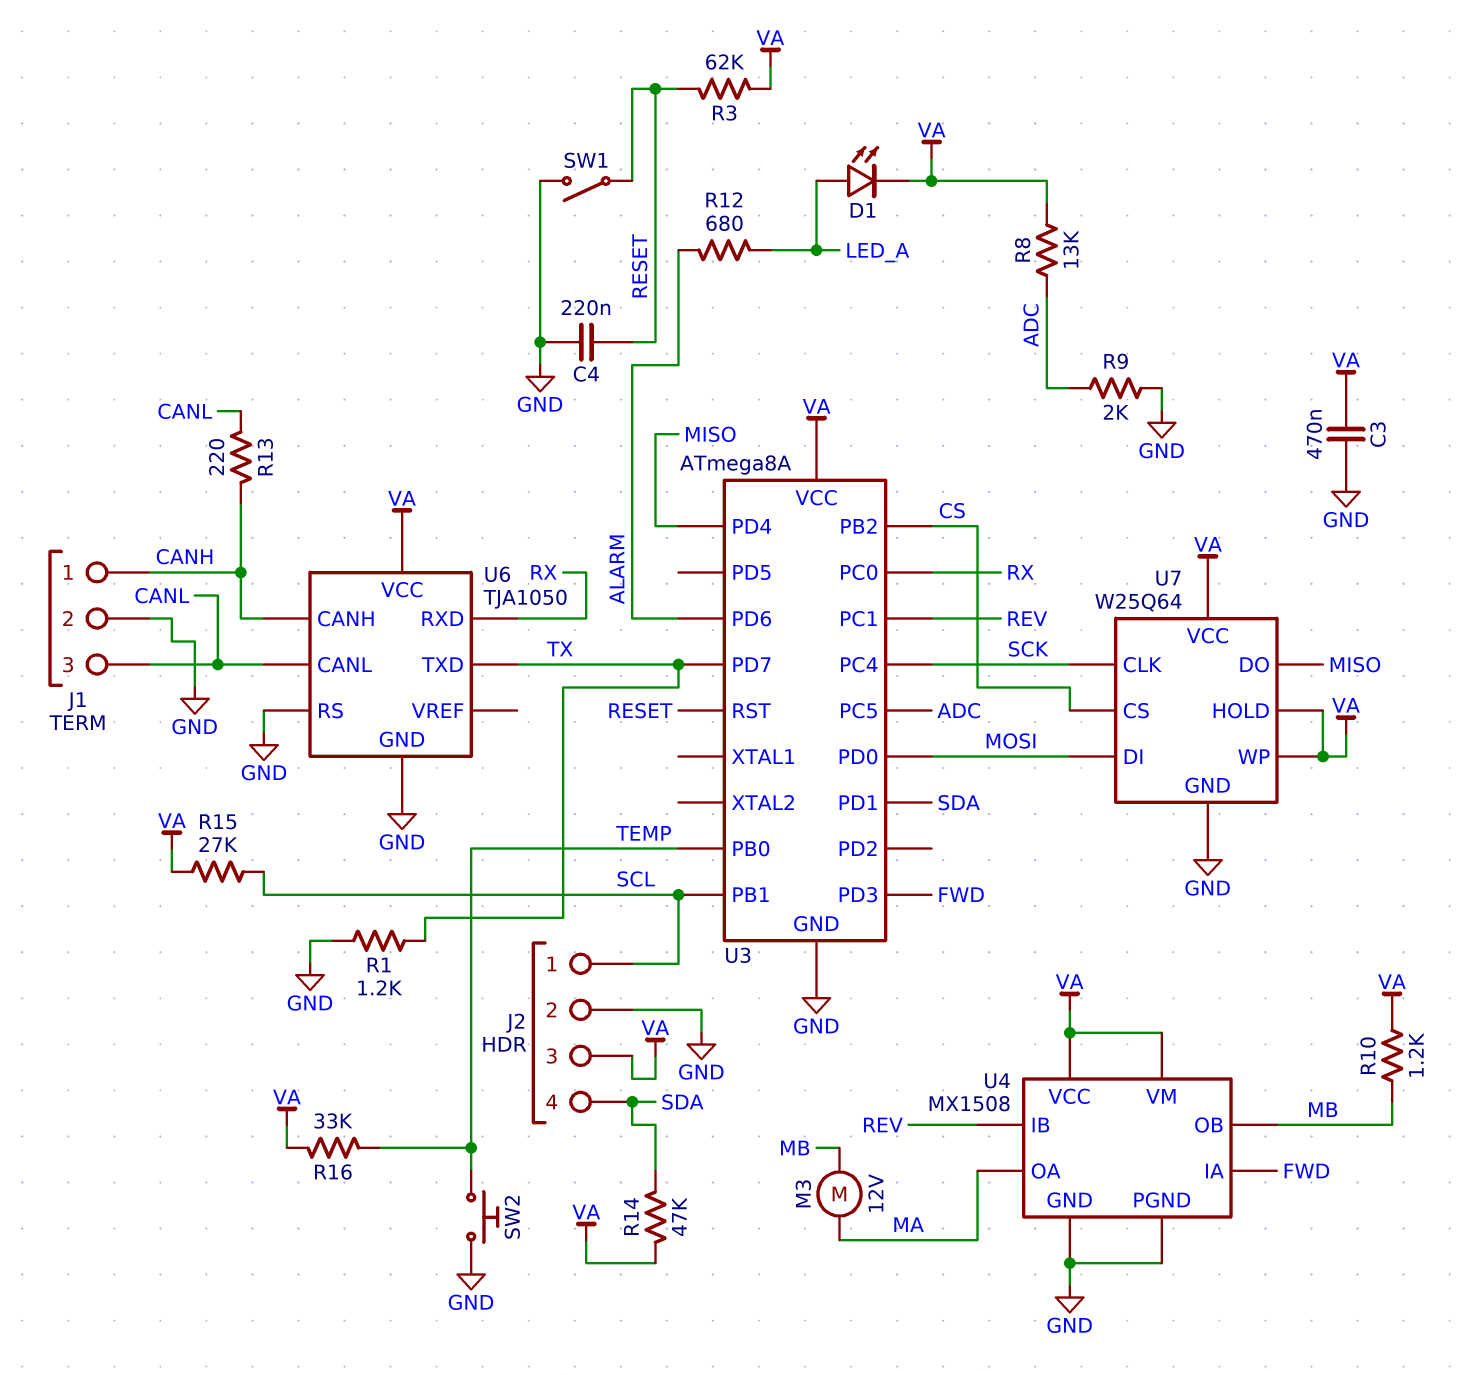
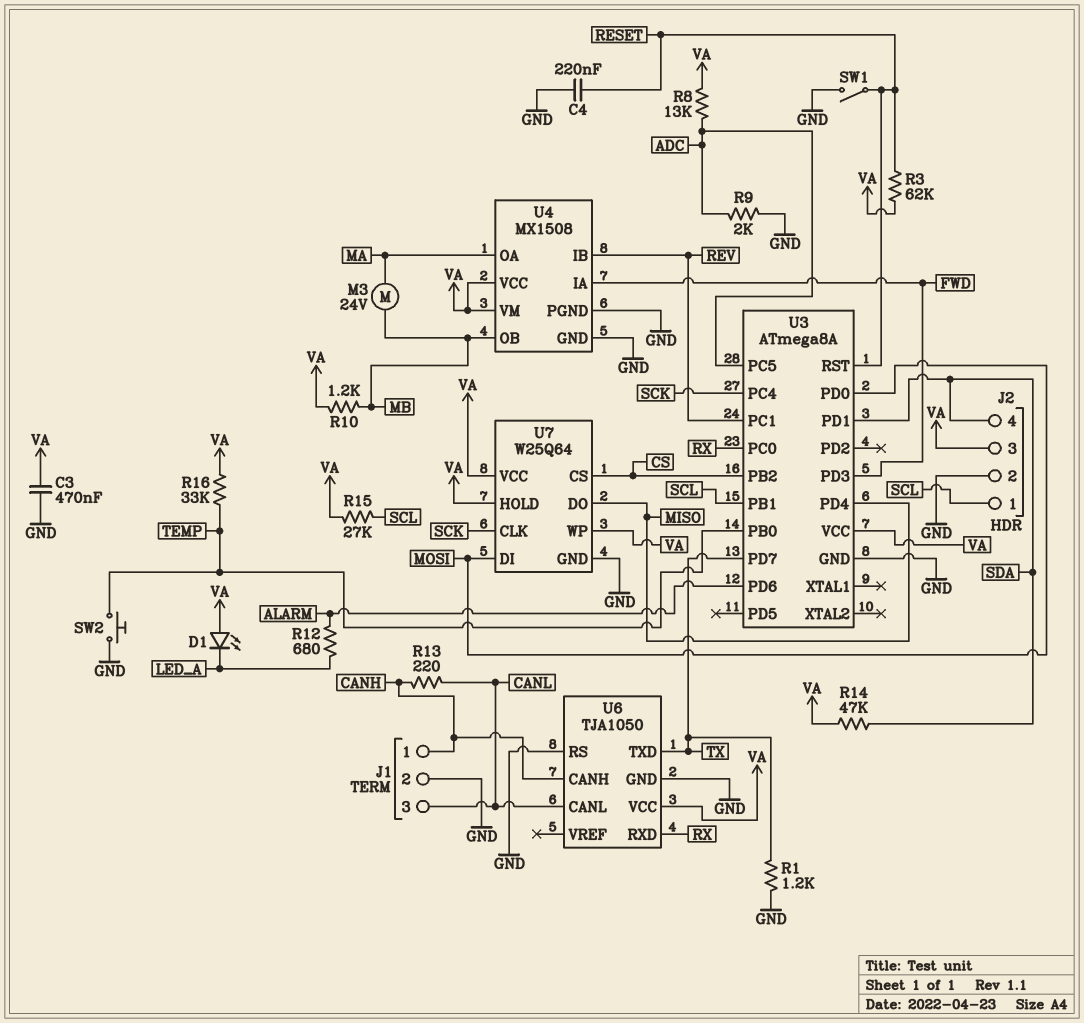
D1: LED (A LED_A, K VA) -> LED (A VA, K LED_A)
M3: motor 12V (MA, MB) -> motor 24V (MA, MB)

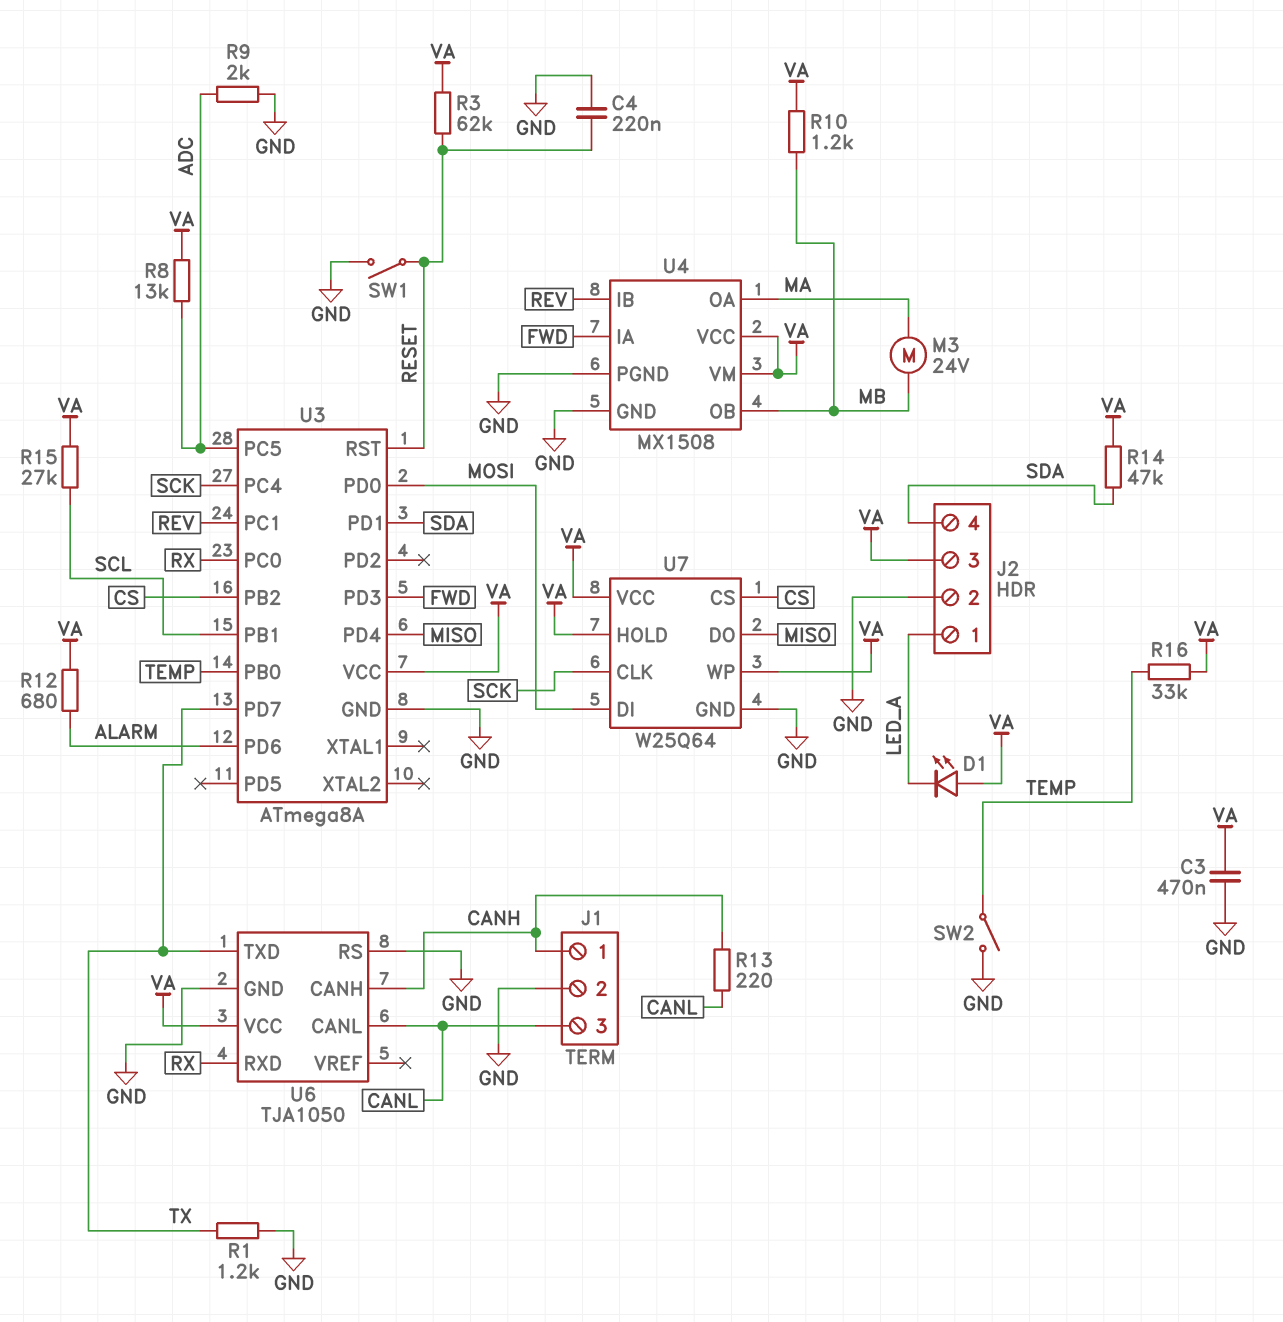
J2 pin 1: SCL -> LED_A
R12: 680 (ALARM, LED_A) -> 680 (ALARM, VA)
SW2: button (GND, TEMP) -> switch (GND, TEMP)

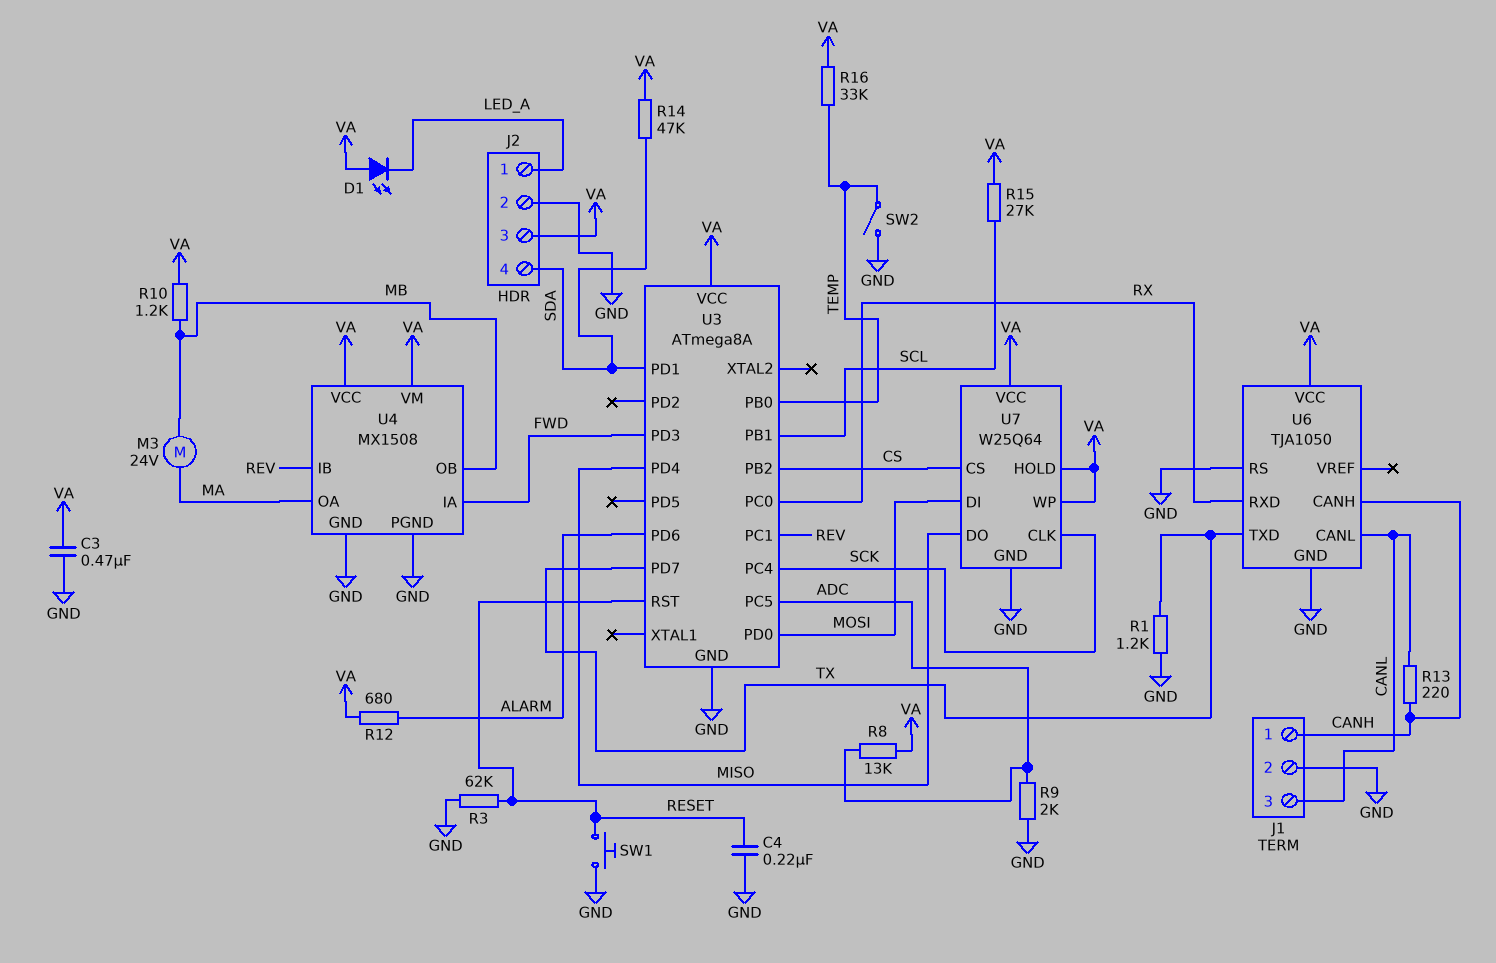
R3: 62k (RESET, VA) -> 62k (GND, RESET)
SW1: switch (GND, RESET) -> button (GND, RESET)

